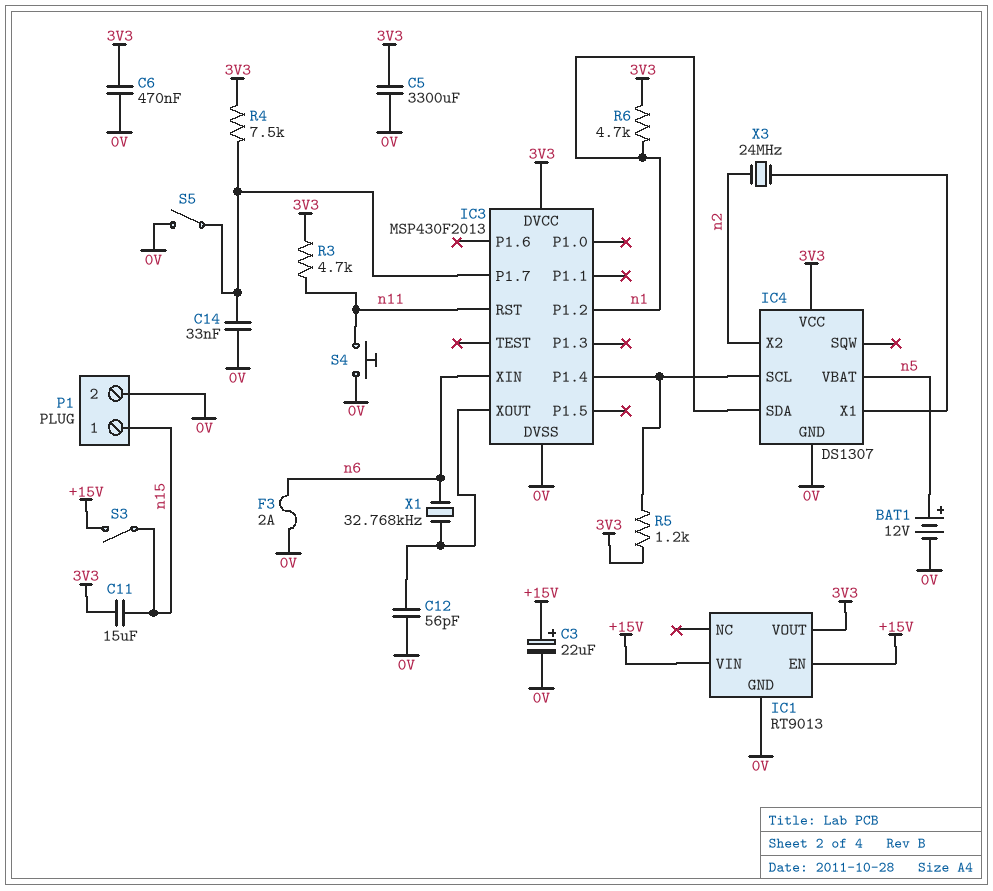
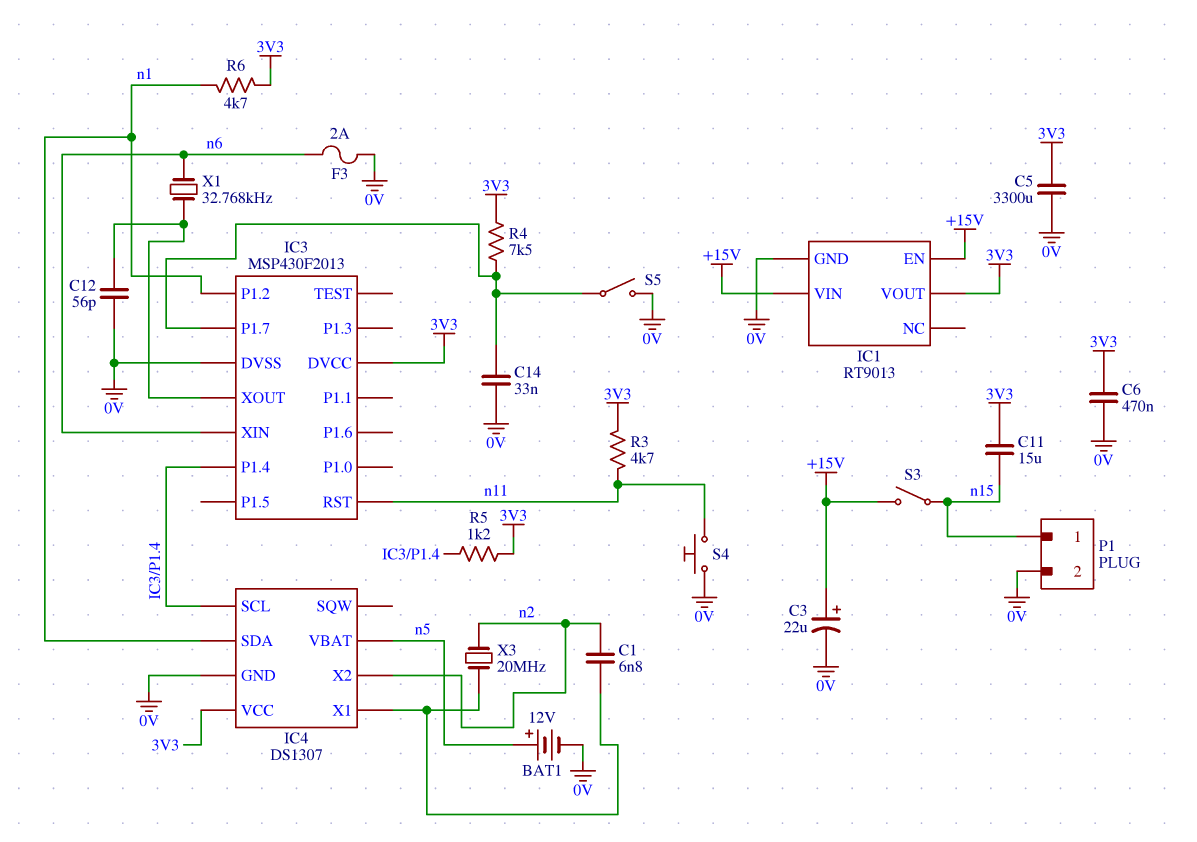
C1: none -> 6.8nF (IC4/X1, n2)
X3: 24MHz (IC4/X1, n2) -> 20MHz (IC4/X1, n2)

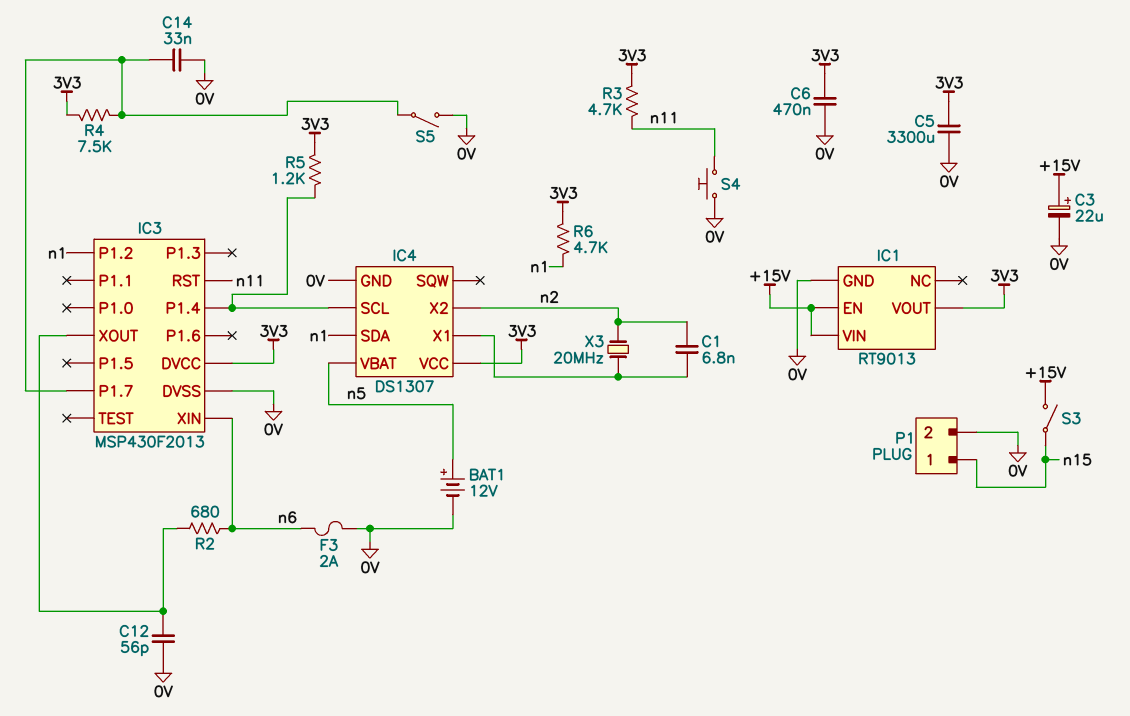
C11: 15uF (3V3, n15) -> none
R2: none -> 680 (IC3/XOUT, n6)
X1: 32.768kHz (IC3/XOUT, n6) -> none

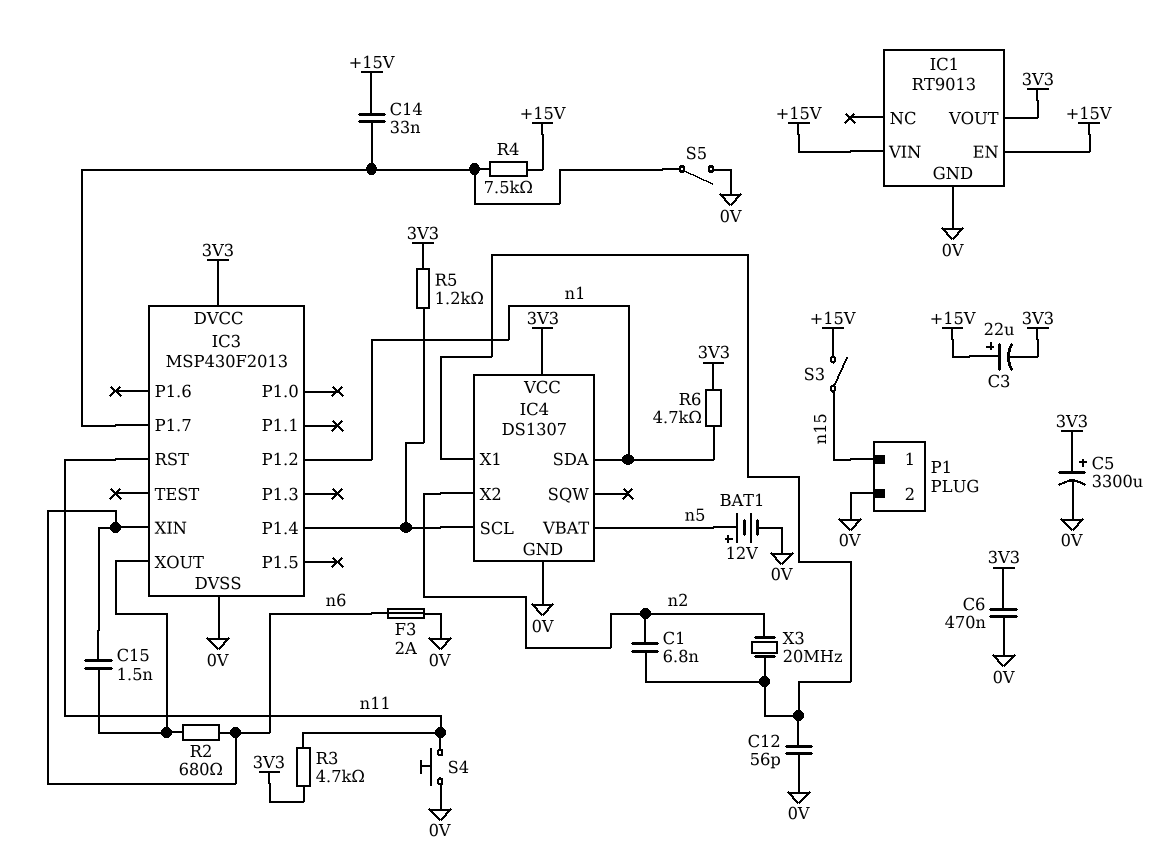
C3: 22uF (plus +15V, minus 0V) -> 22uF (plus +15V, minus 3V3)
C5: 3300uF (0V, 3V3) -> 3300uF (plus 3V3, minus 0V)
C12: 56pF (0V, IC3/XOUT) -> 56pF (0V, IC4/X1)
C14: 33nF (0V, IC3/P1.7) -> 33nF (+15V, IC3/P1.7)
C15: none -> 1.5nF (IC3/XOUT, n6)
R4: 7.5k (3V3, IC3/P1.7) -> 7.5k (+15V, IC3/P1.7)

